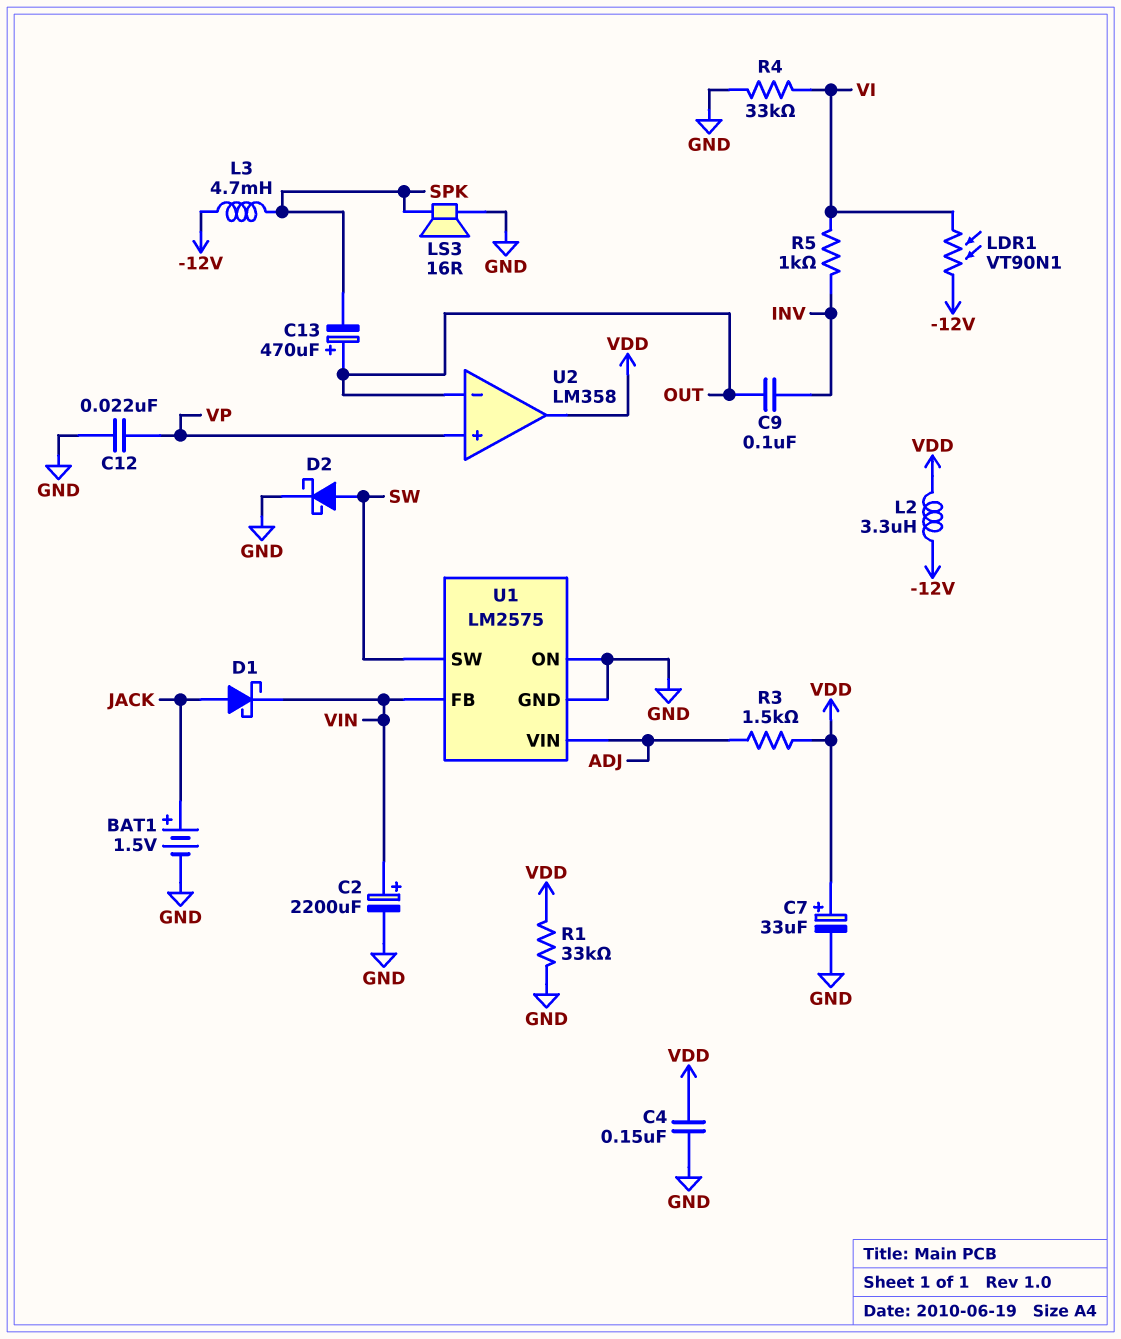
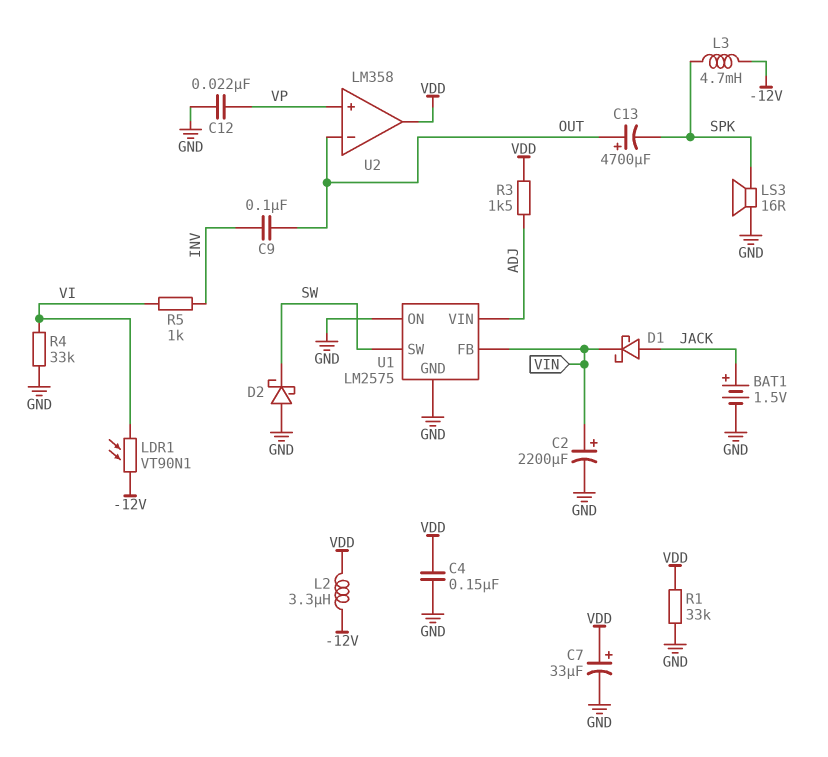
C13: 470uF (plus OUT, minus SPK) -> 4700uF (plus OUT, minus SPK)
D2: schottky (A SW, K GND) -> schottky (A GND, K SW)

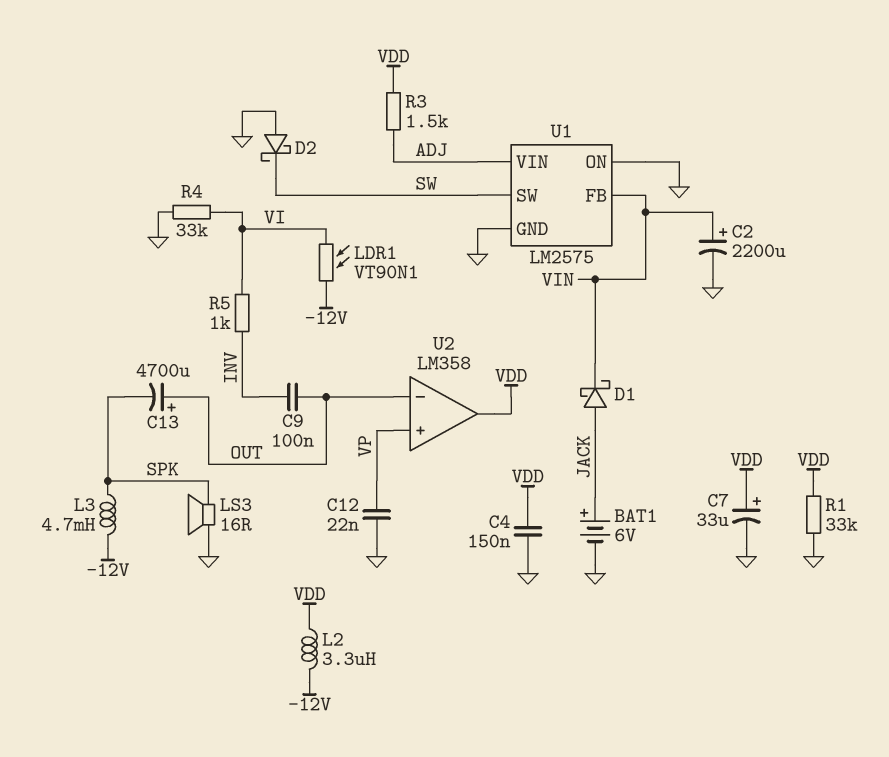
BAT1: 1.5V (plus JACK, minus GND) -> 6V (plus JACK, minus GND)

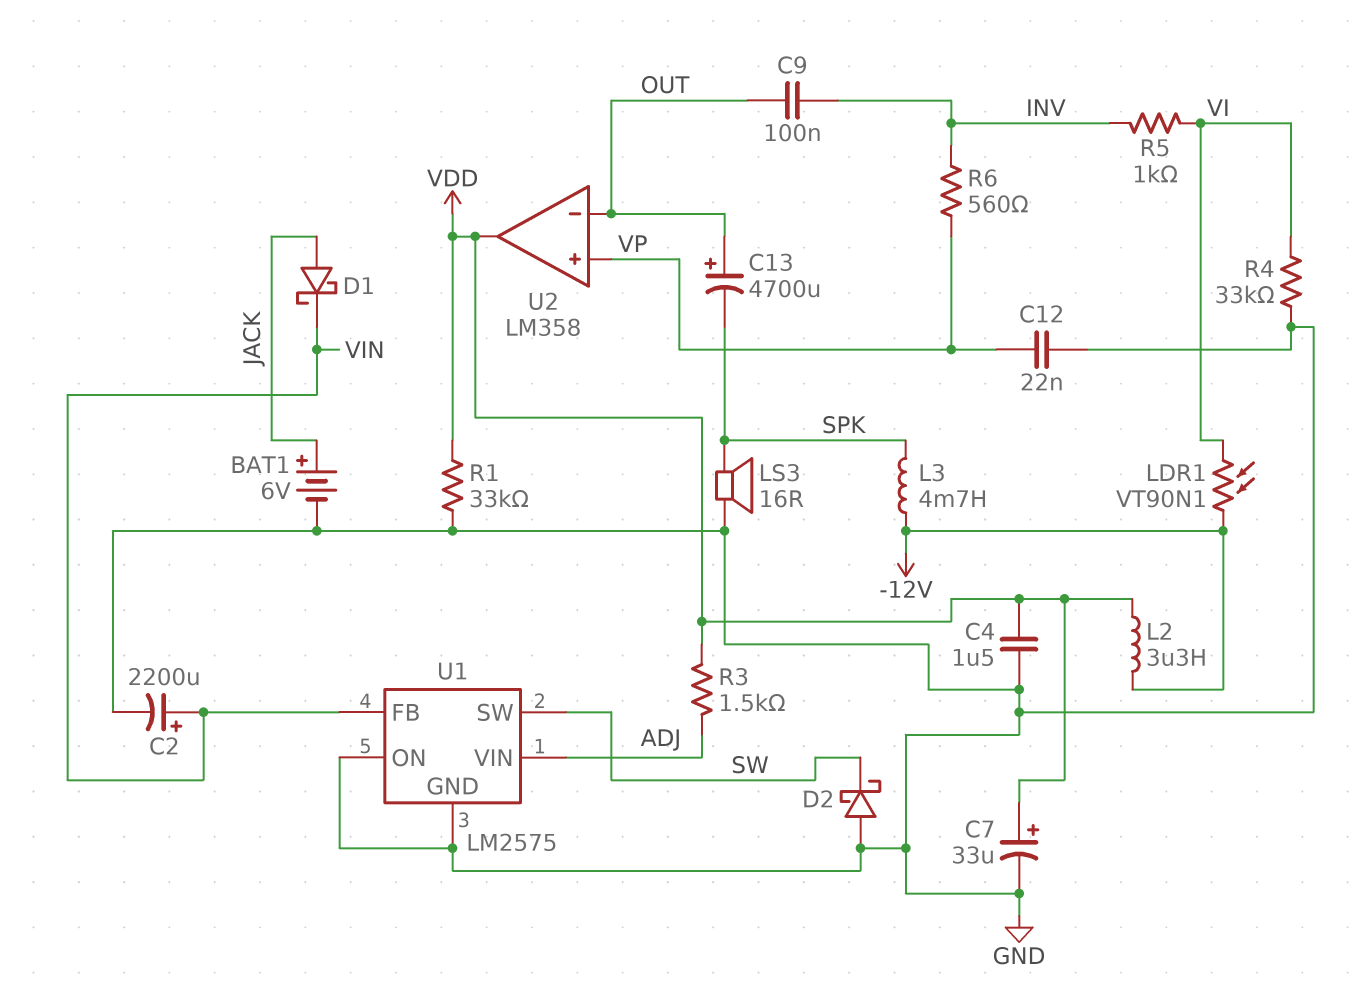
C4: 150nF (GND, VDD) -> 1.5uF (GND, VDD)
R6: none -> 560 (INV, VP)

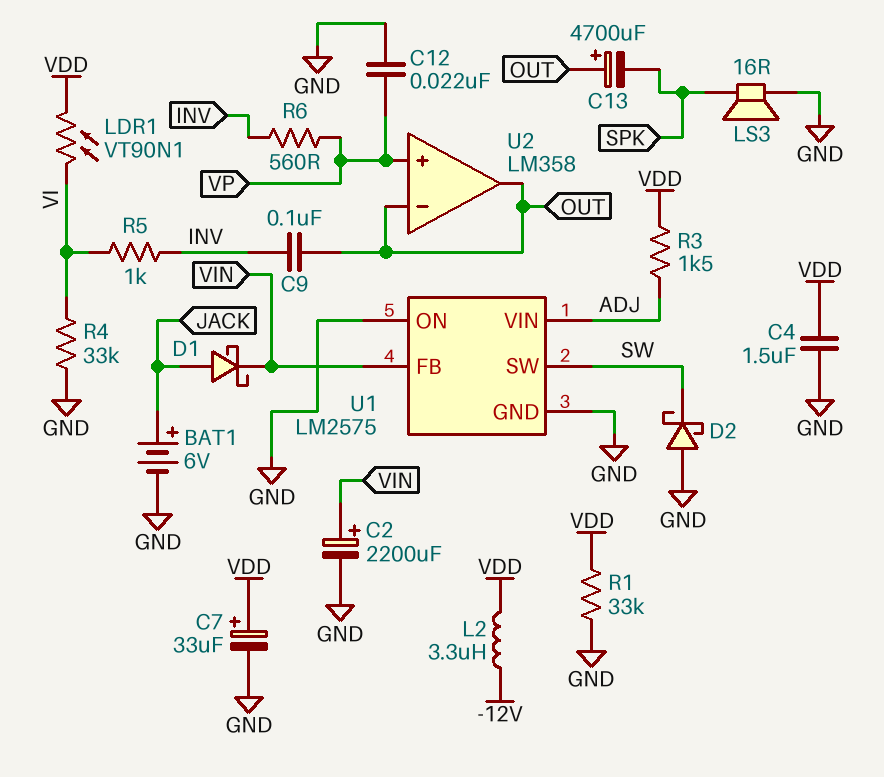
L3: 4.7mH (-12V, SPK) -> none
LDR1: VT90N1 (-12V, VI) -> VT90N1 (VDD, VI)
U2 pin out: VDD -> OUT

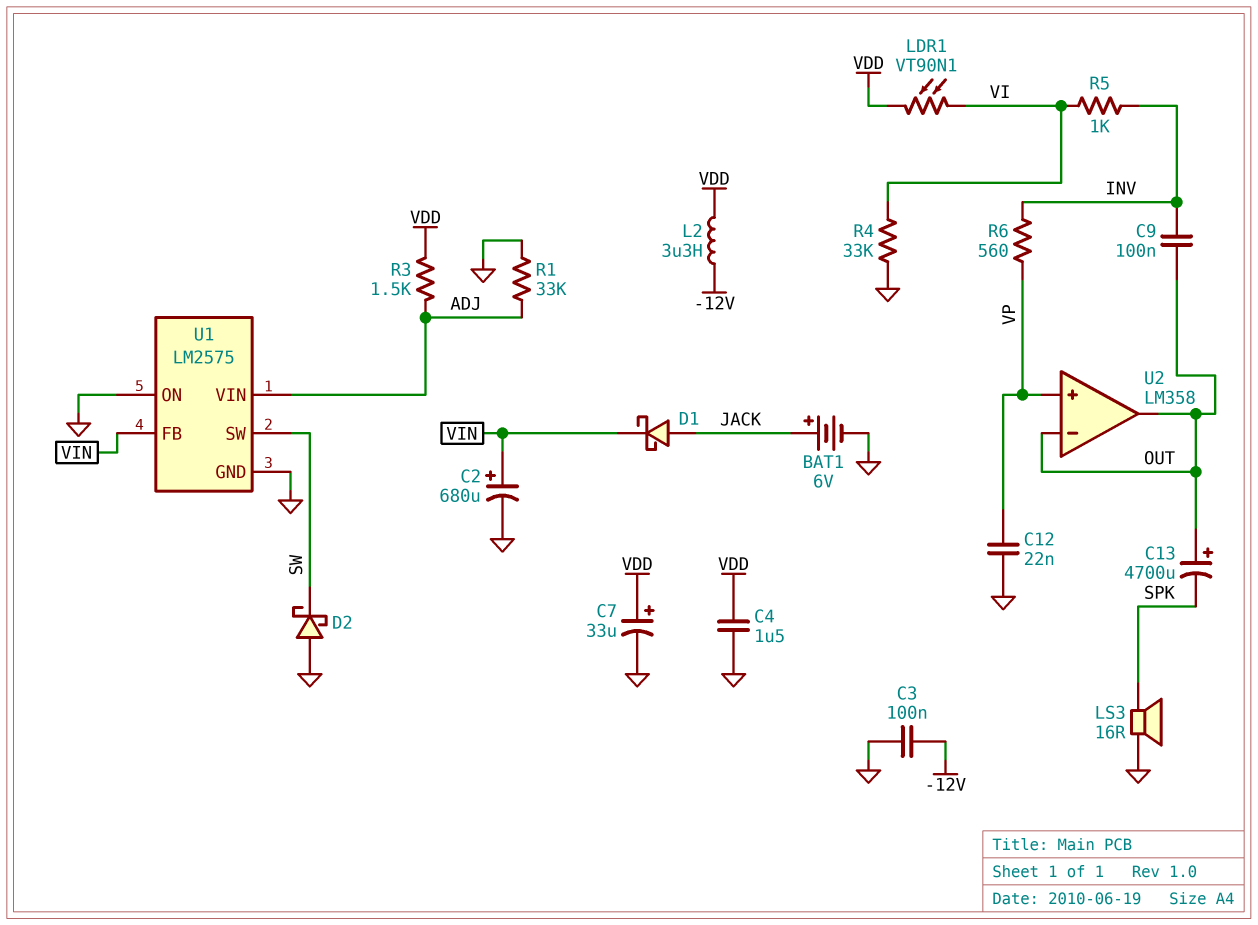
C2: 2200uF (plus VIN, minus GND) -> 680uF (plus VIN, minus GND)
C3: none -> 100nF (-12V, GND)
R1: 33k (GND, VDD) -> 33k (ADJ, GND)

